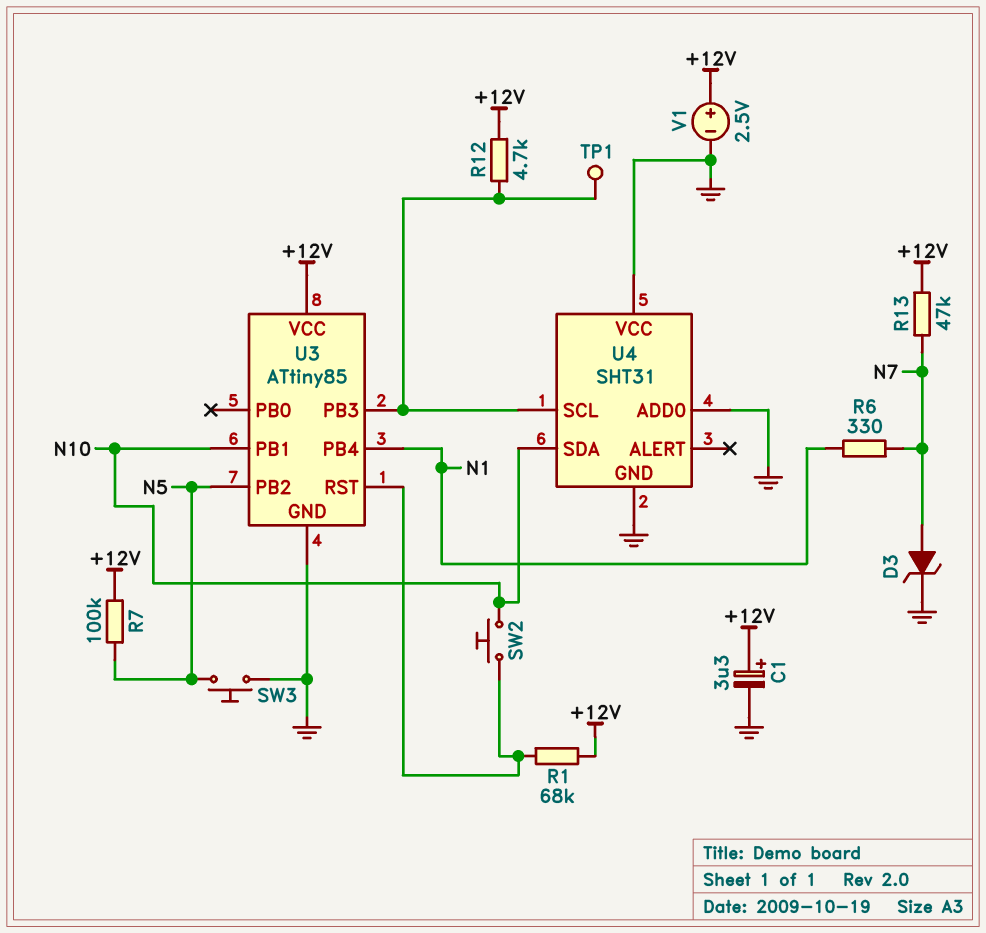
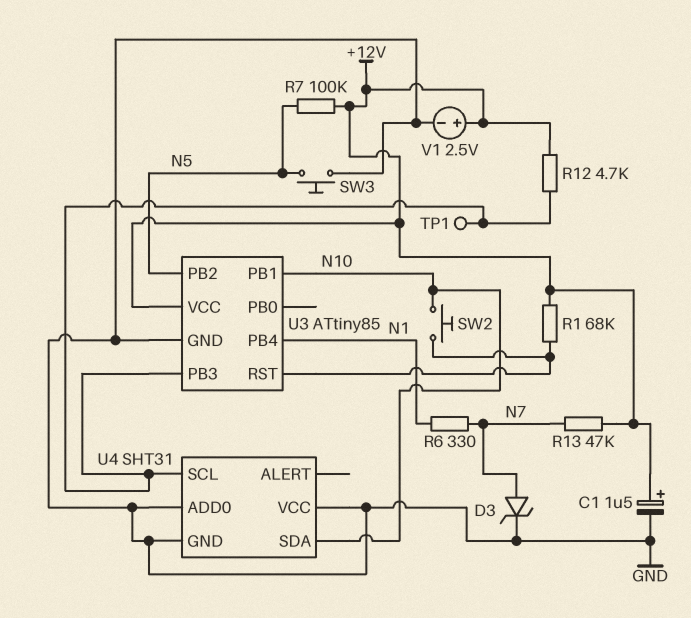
C1: 3.3uF (plus +12V, minus GND) -> 1.5uF (plus +12V, minus GND)

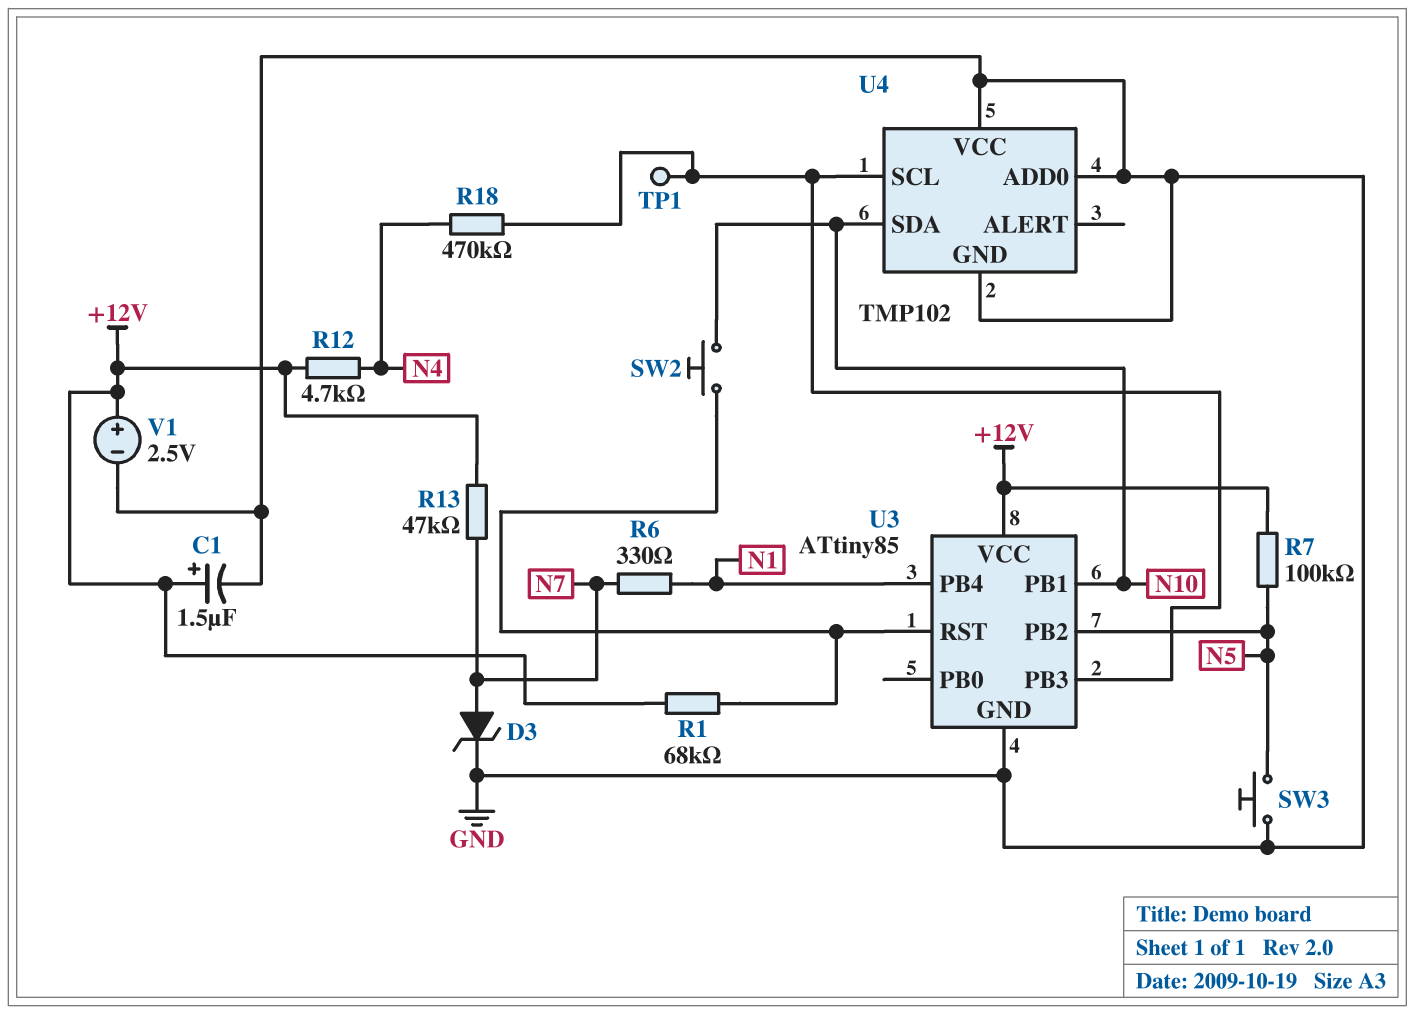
R12: 4.7k (+12V, U3/PB3) -> 4.7k (+12V, N4)
R18: none -> 470k (N4, U3/PB3)
U4: SHT31 -> TMP102

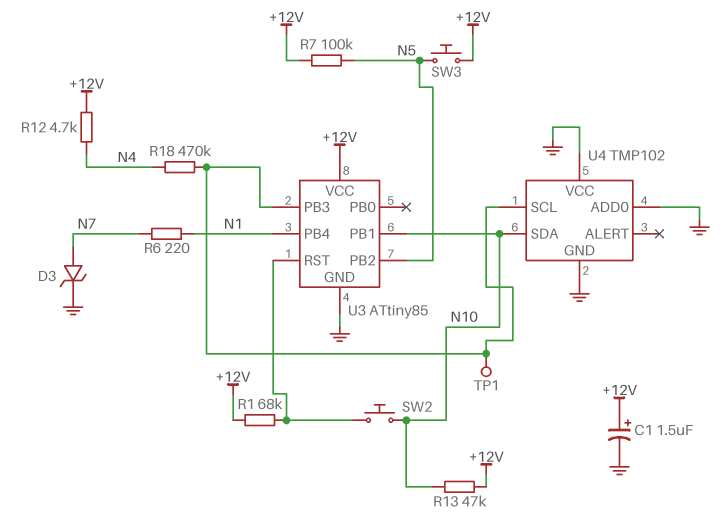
R6: 330 (N1, N7) -> 220 (N1, N7)
R13: 47k (+12V, N7) -> 47k (+12V, N10)
SW3: button (GND, N5) -> button (+12V, N5)
V1: 2.5V (plus +12V, minus GND) -> none

